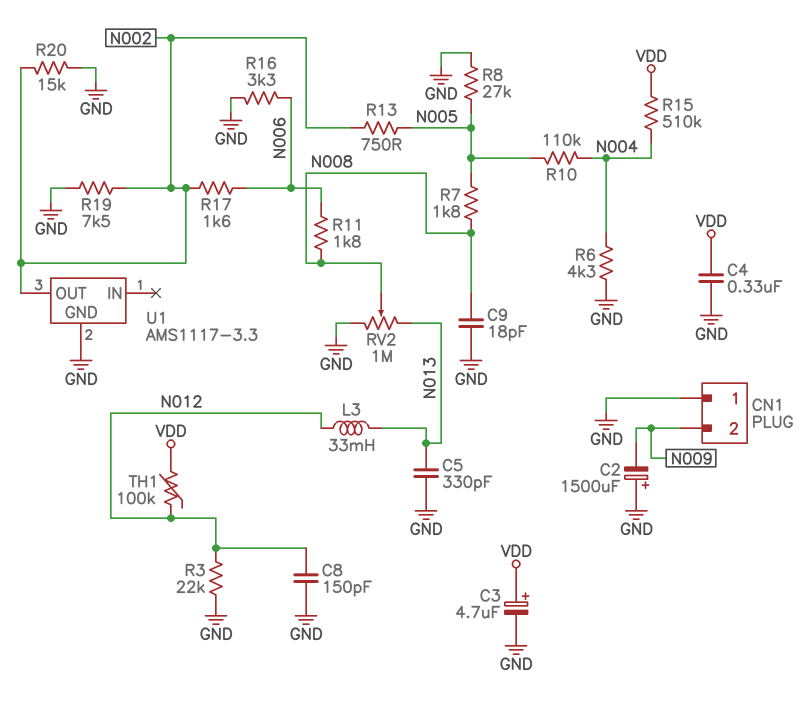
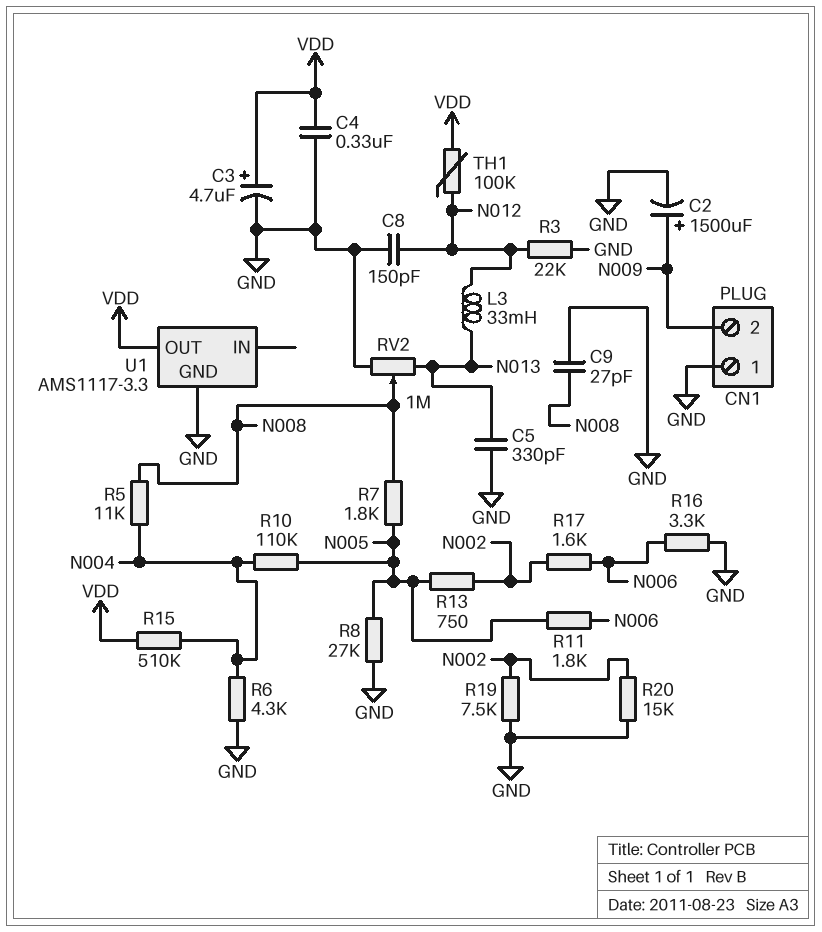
C2: 1500uF (plus GND, minus N009) -> 1500uF (plus N009, minus GND)
C9: 18pF (GND, N008) -> 27pF (GND, N008)
R5: none -> 11k (N004, N008)
R11: 1.8k (N006, N008) -> 1.8k (N005, N006)
U1 pin OUT: N002 -> VDD

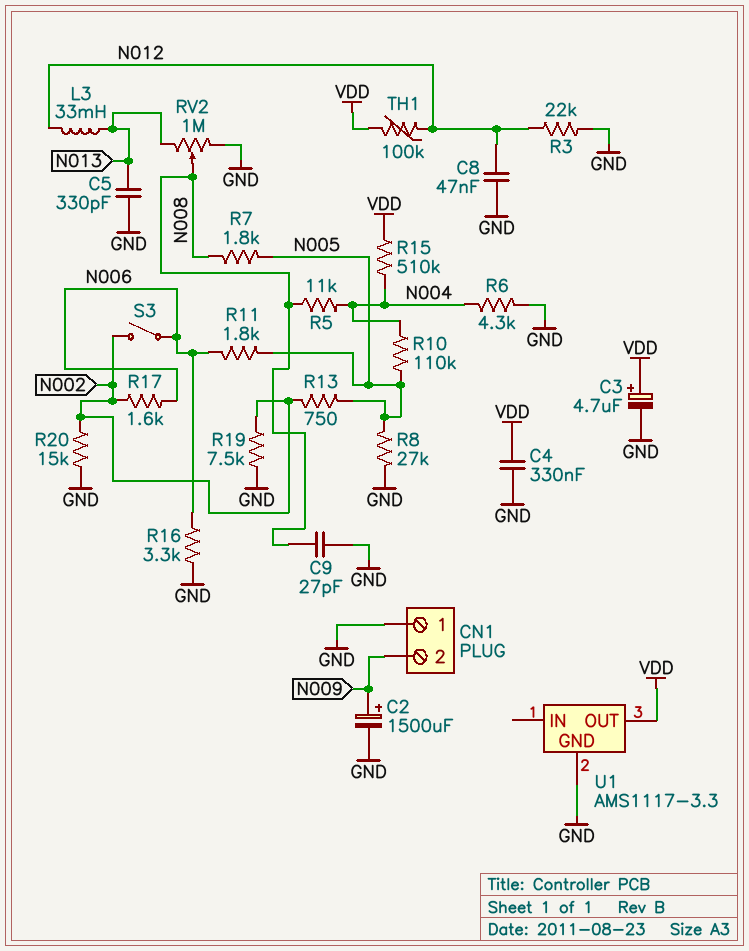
C8: 150pF (GND, N012) -> 47nF (GND, N012)
S3: none -> switch (N002, N006)

